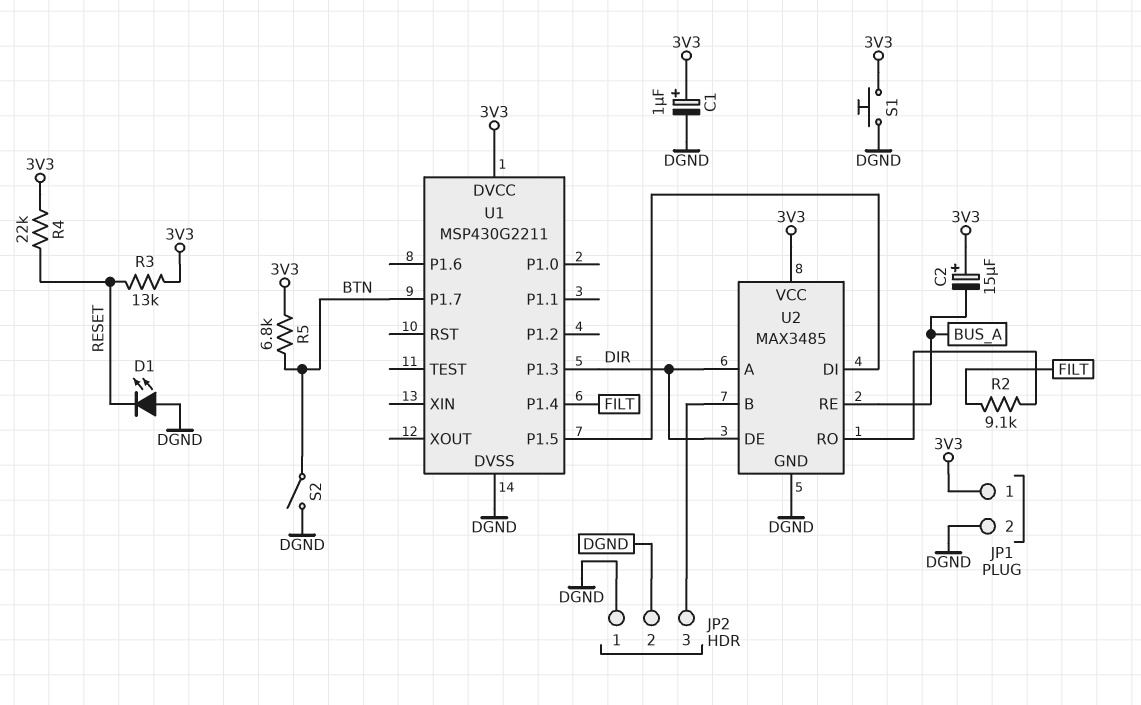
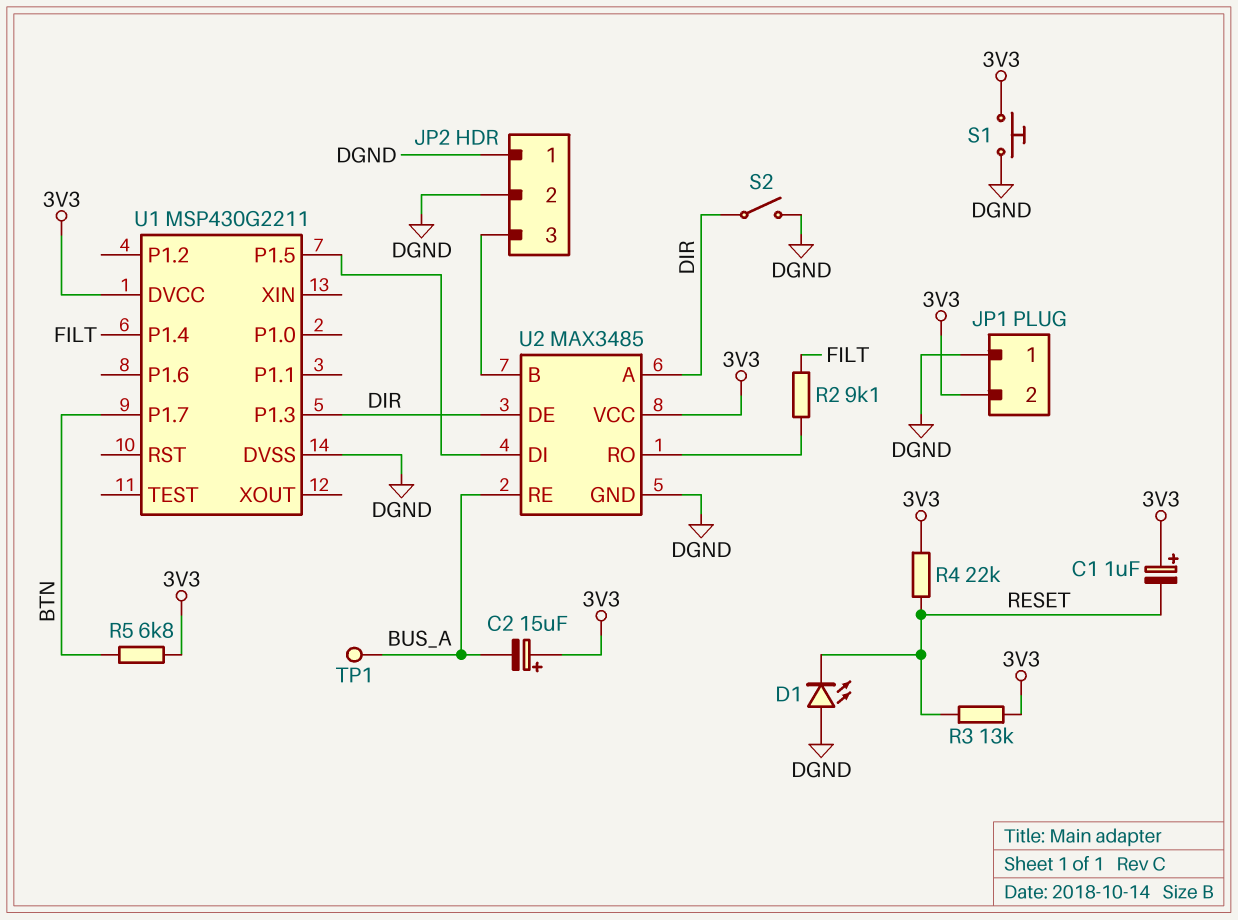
C1: 1uF (plus 3V3, minus DGND) -> 1uF (plus 3V3, minus RESET)
JP1 pin 1: 3V3 -> DGND
JP1 pin 2: DGND -> 3V3
S2: switch (BTN, DGND) -> switch (DGND, DIR)
TP1: none -> test point (BUS_A)

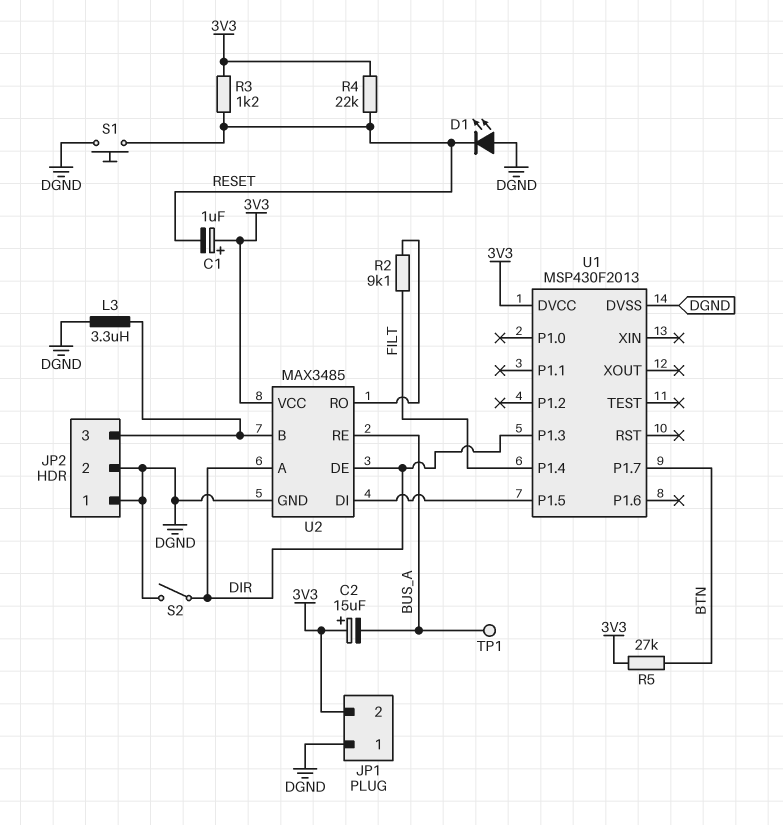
L3: none -> 3.3uH (DGND, JP2/3)
R3: 13k (3V3, RESET) -> 1.2k (3V3, RESET)
R5: 6.8k (3V3, BTN) -> 27k (3V3, BTN)
S1: button (3V3, DGND) -> button (DGND, RESET)
U1: MSP430G2211 -> MSP430F2013

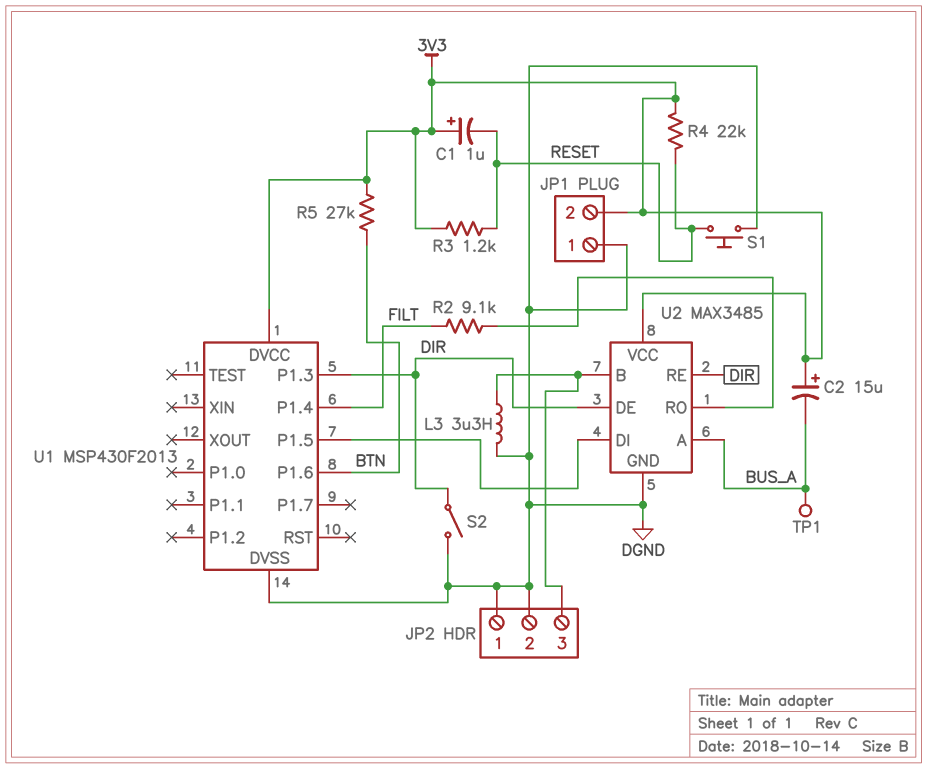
D1: LED (A DGND, K RESET) -> none
U1 pin P1.6: none -> BTN
U1 pin P1.7: BTN -> none
U2 pin A: DIR -> BUS_A
U2 pin RE: BUS_A -> DIR

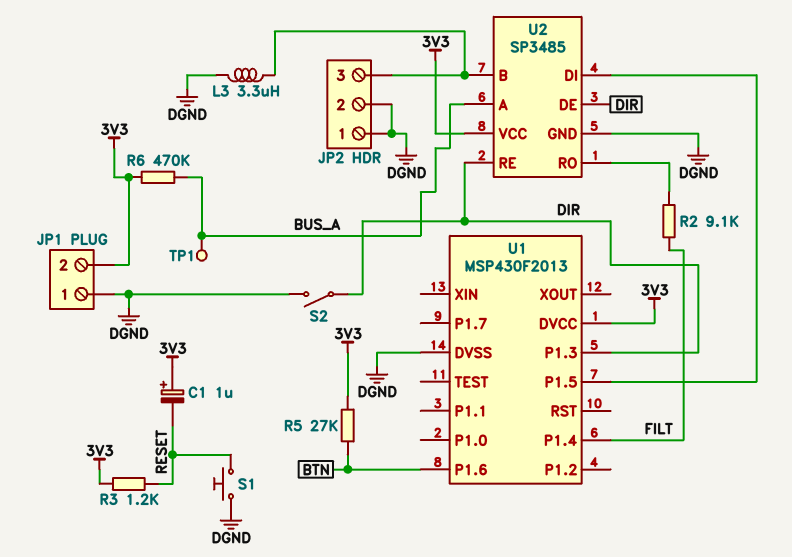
C2: 15uF (plus 3V3, minus BUS_A) -> none
R4: 22k (3V3, RESET) -> none
R6: none -> 470k (3V3, BUS_A)
U2: MAX3485 -> SP3485

